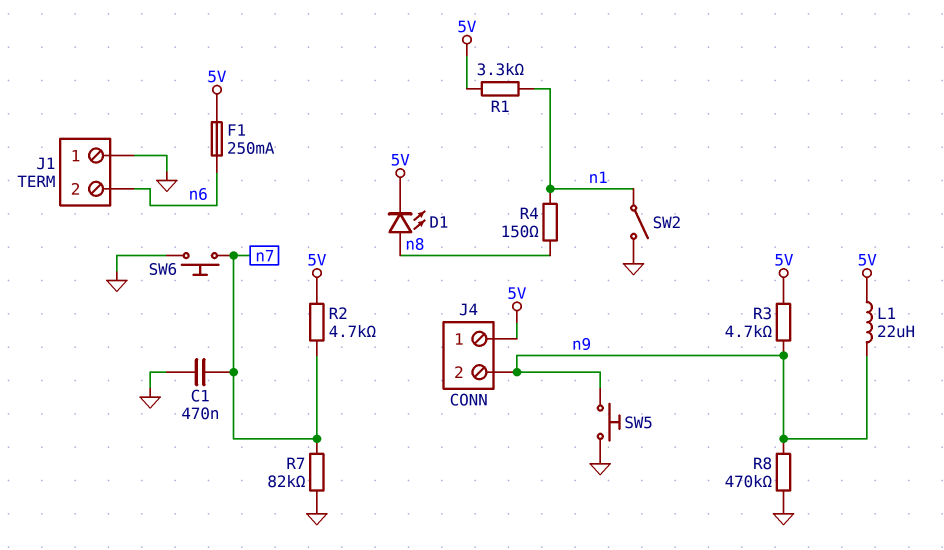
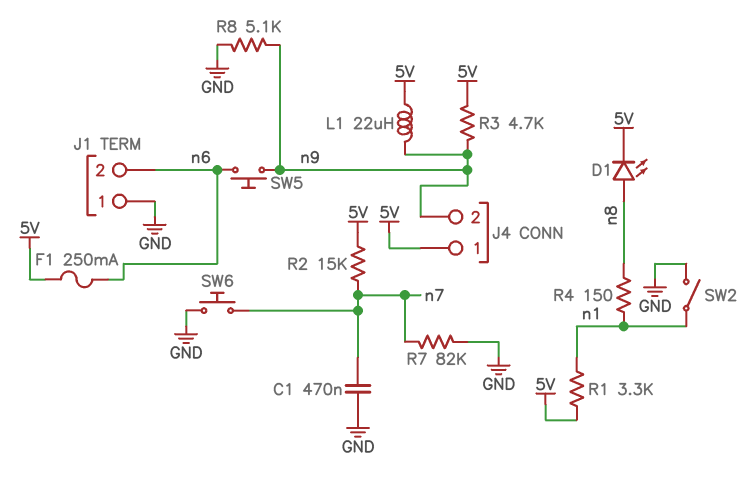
R2: 4.7k (5V, n7) -> 15k (5V, n7)
R8: 470k (GND, n9) -> 5.1k (GND, n9)
SW5: button (GND, n9) -> button (n6, n9)

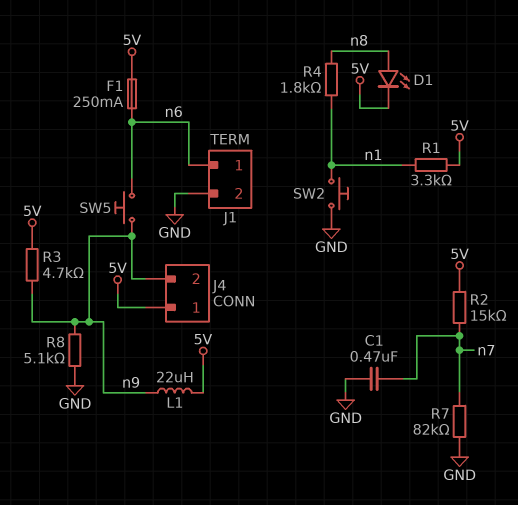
J1 pin 1: GND -> n6
J1 pin 2: n6 -> GND
R4: 150 (n1, n8) -> 1.8k (n1, n8)
SW2: switch (GND, n1) -> button (GND, n1)
SW6: button (GND, n7) -> none

